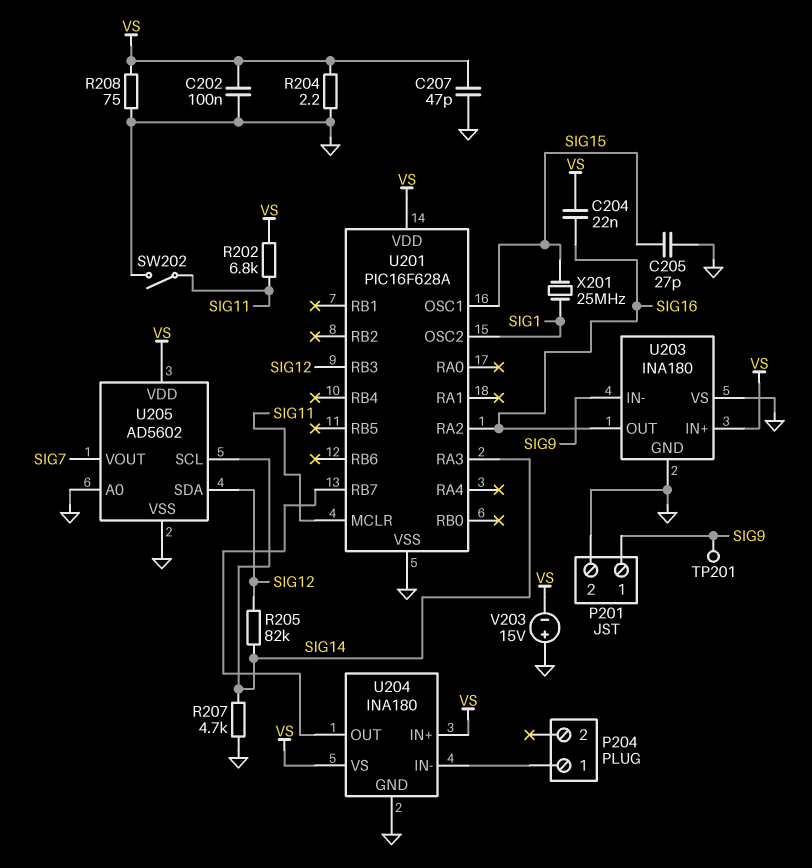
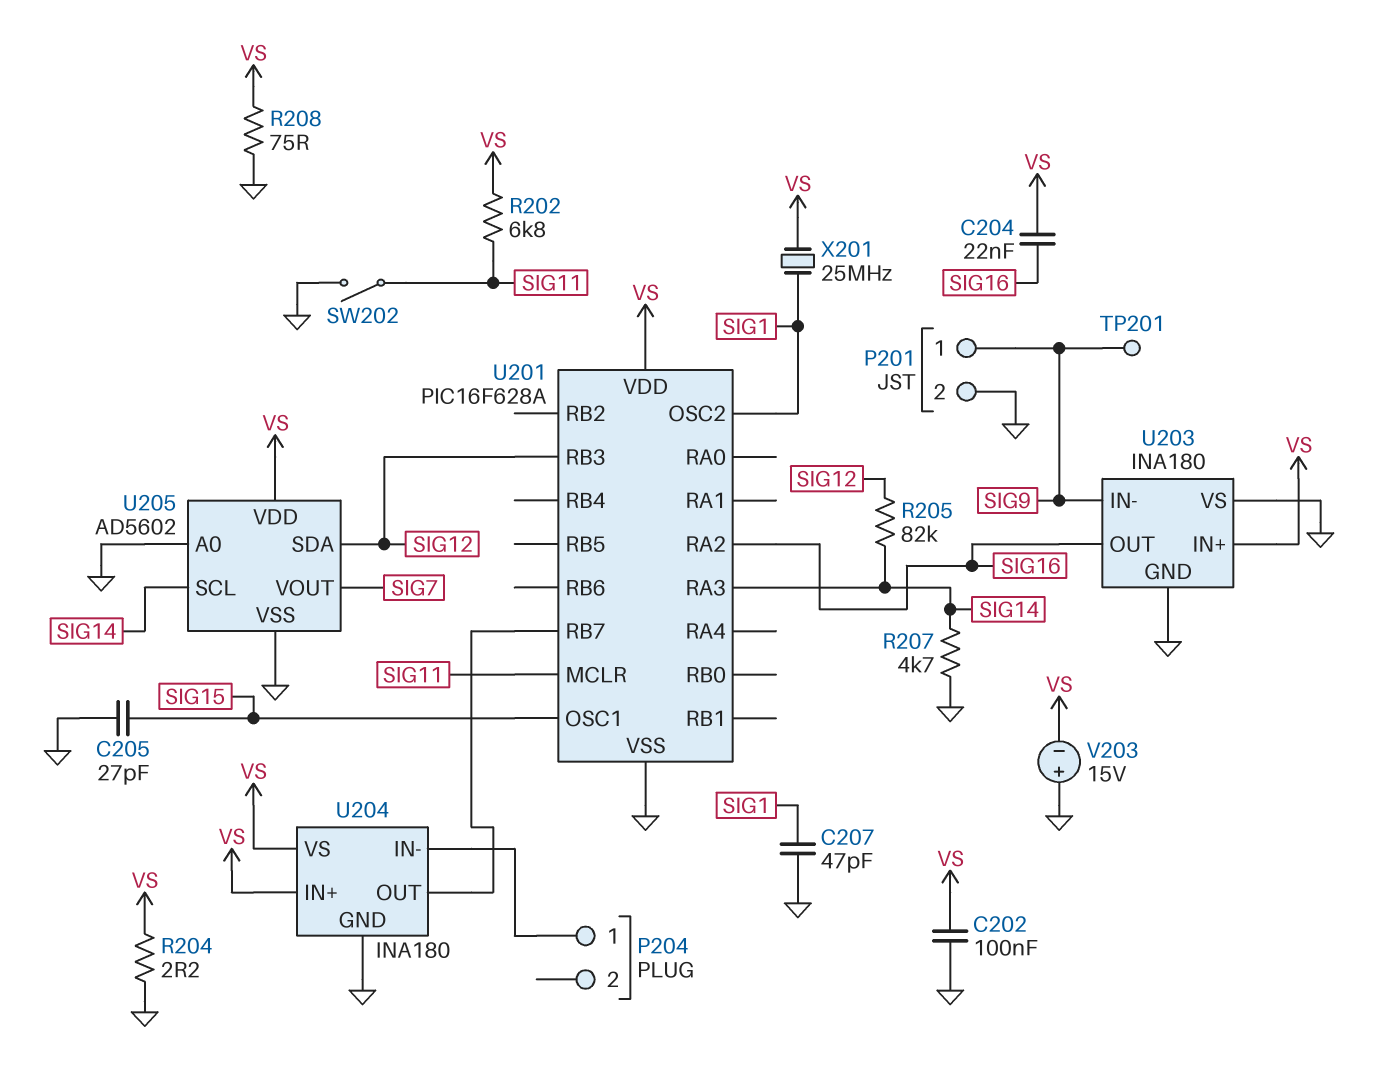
C207: 47pF (GND, VS) -> 47pF (GND, SIG1)
X201: 25MHz (SIG1, SIG15) -> 25MHz (SIG1, VS)

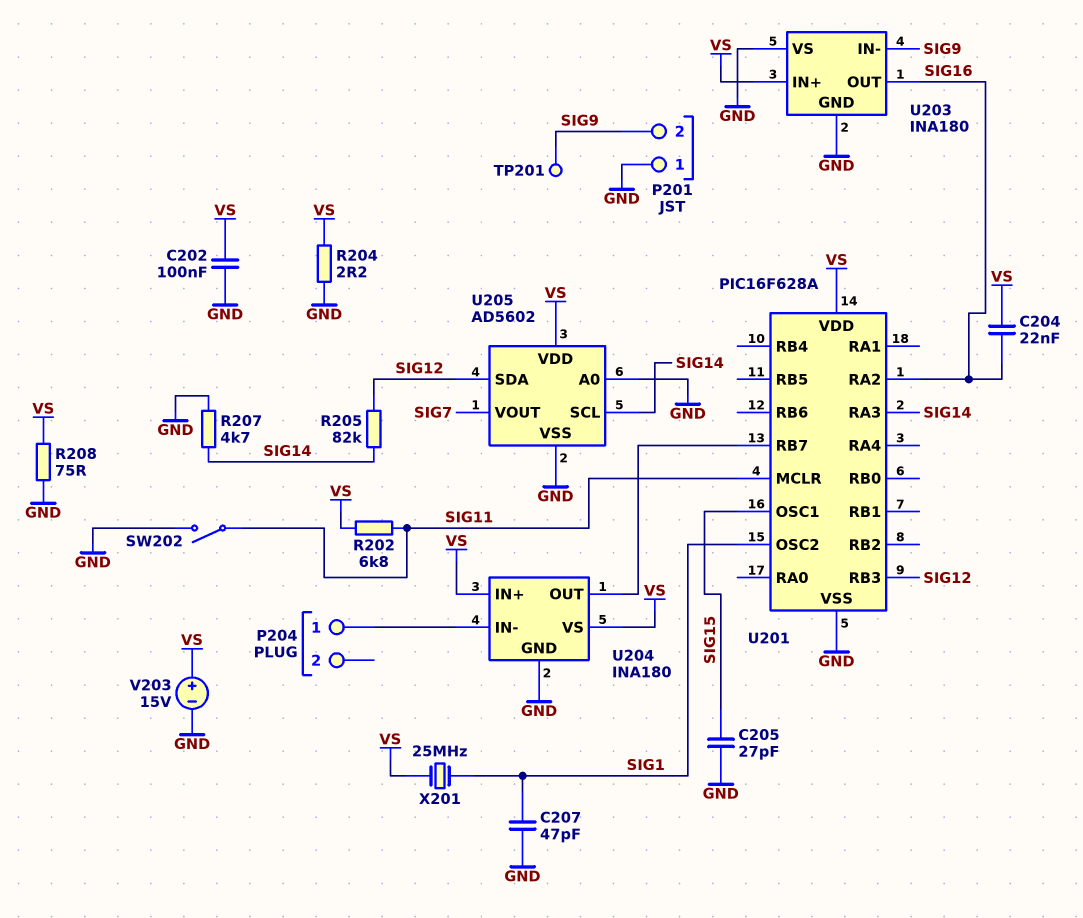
P201 pin 1: SIG9 -> GND
P201 pin 2: GND -> SIG9
V203: 15V (plus GND, minus VS) -> 15V (plus VS, minus GND)

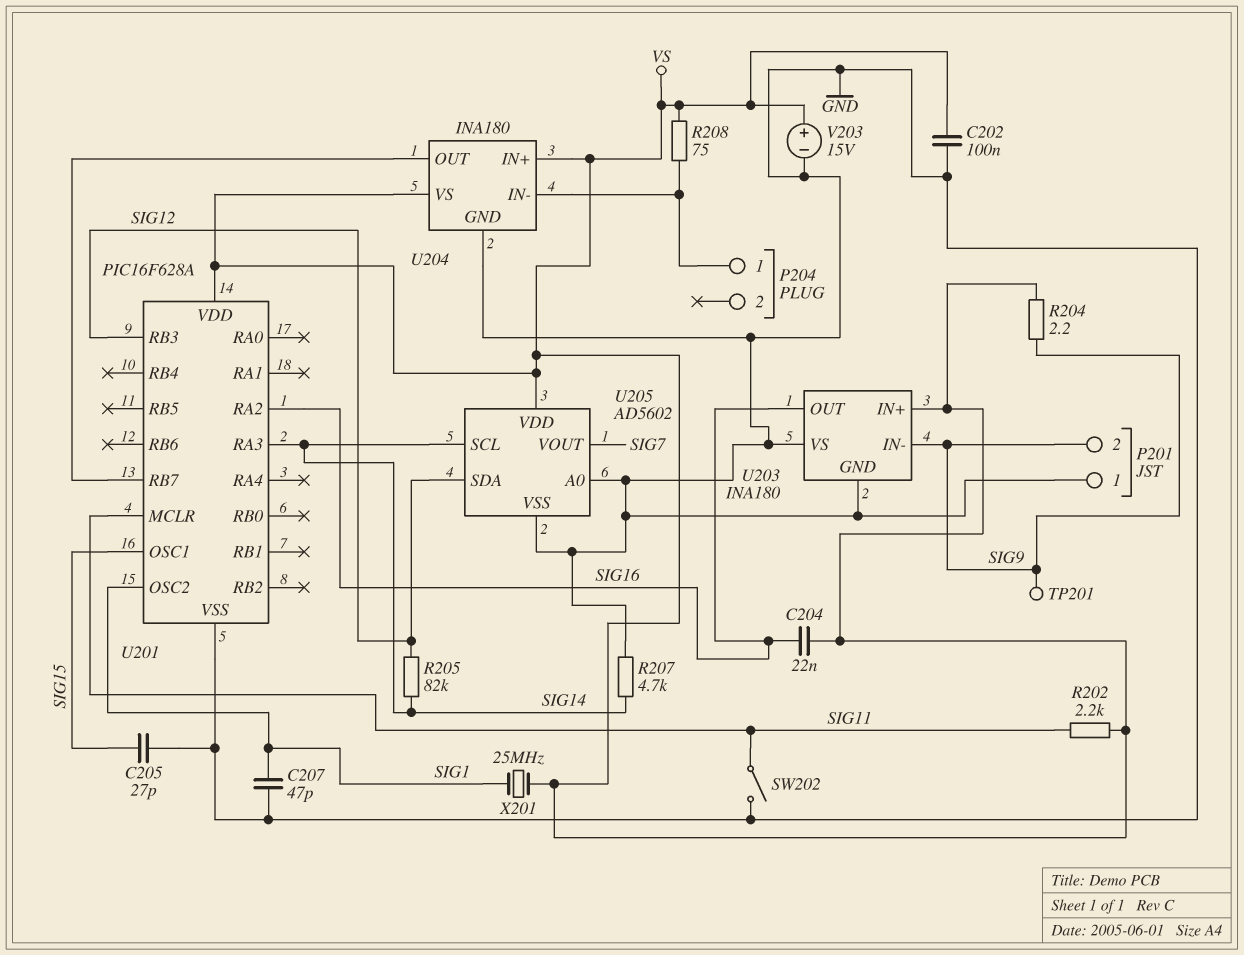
R202: 6.8k (SIG11, VS) -> 2.2k (SIG11, VS)
R204: 2.2 (GND, VS) -> 2.2 (SIG9, VS)
R208: 75 (GND, VS) -> 75 (P204/1, VS)

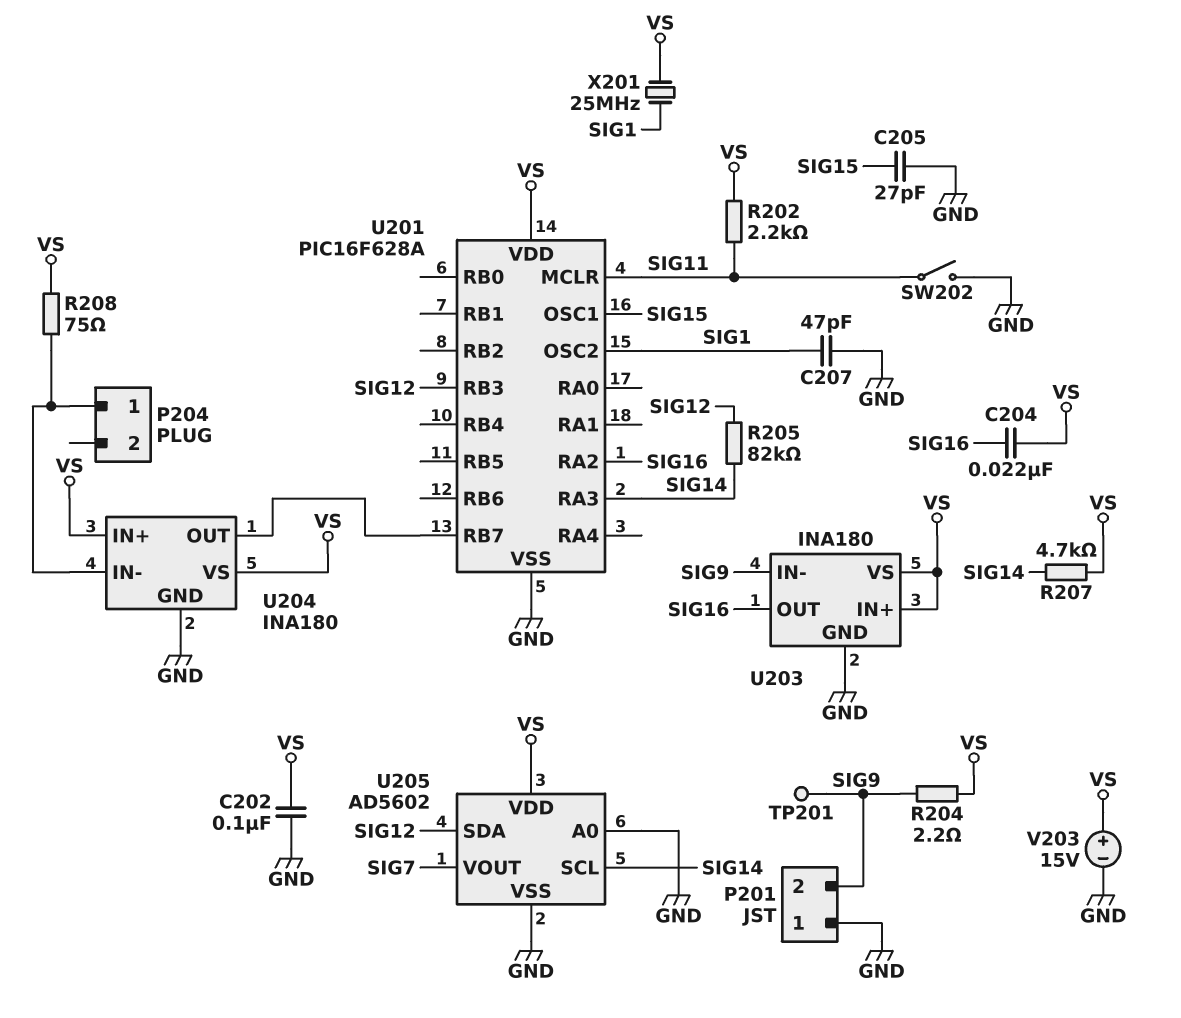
R207: 4.7k (GND, SIG14) -> 4.7k (SIG14, VS)
U203 pin VS: GND -> VS

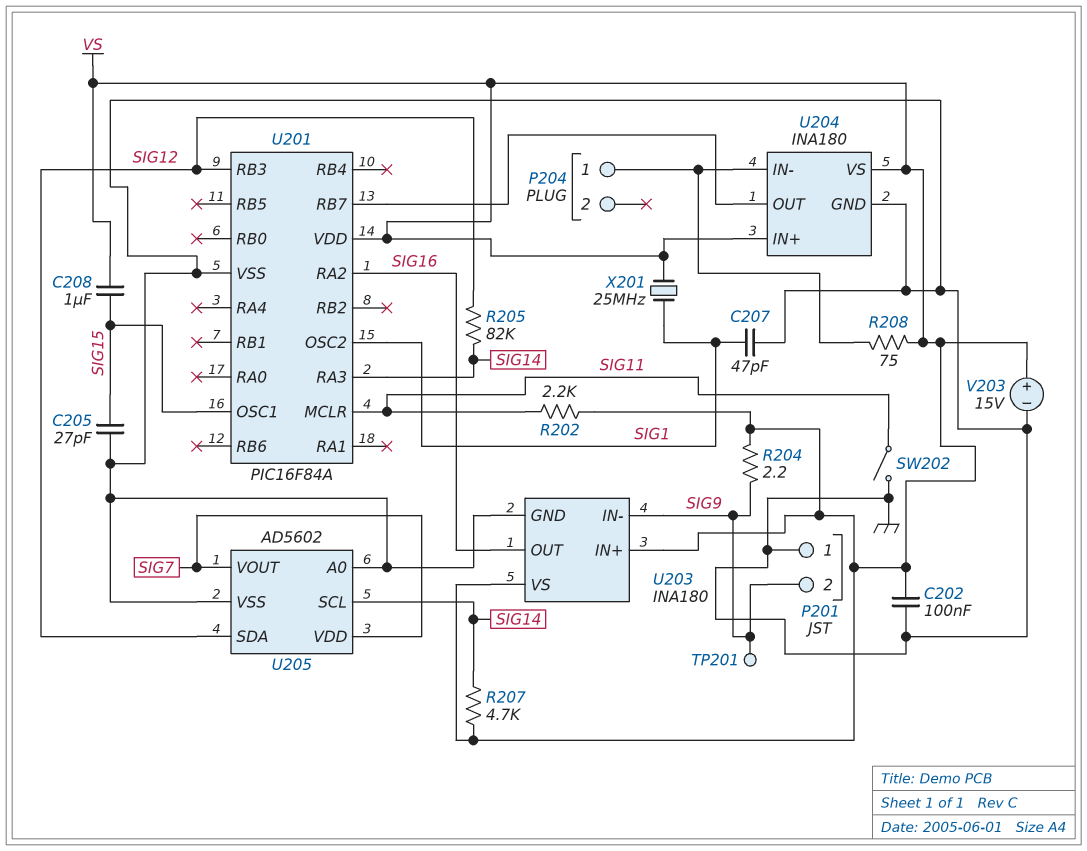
C204: 22nF (SIG16, VS) -> none
C208: none -> 1uF (SIG15, VS)
U201: PIC16F628A -> PIC16F84A
U205 pin VDD: VS -> SIG7

